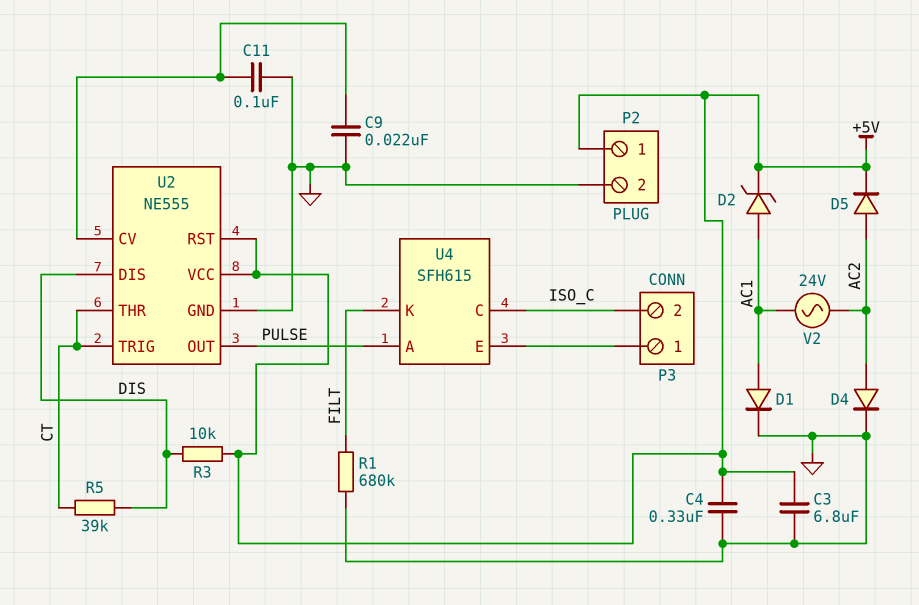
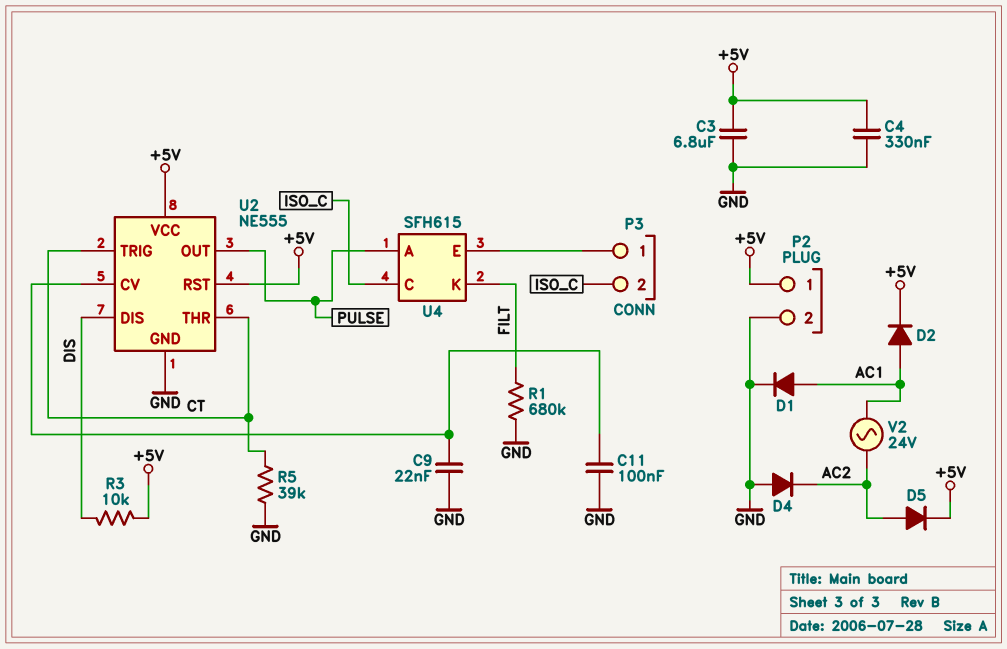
D2: zener (A AC1, K +5V) -> diode (A AC1, K +5V)
D4: diode (A AC2, K GND) -> diode (A GND, K AC2)
R5: 39k (CT, DIS) -> 39k (CT, GND)

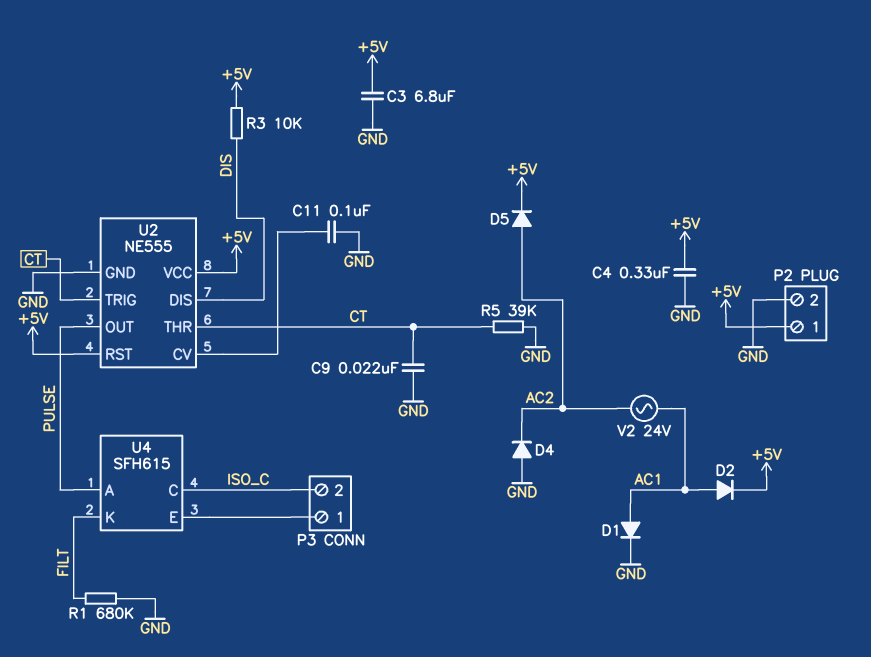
C9: 22nF (GND, U2/CV) -> 22nF (CT, GND)

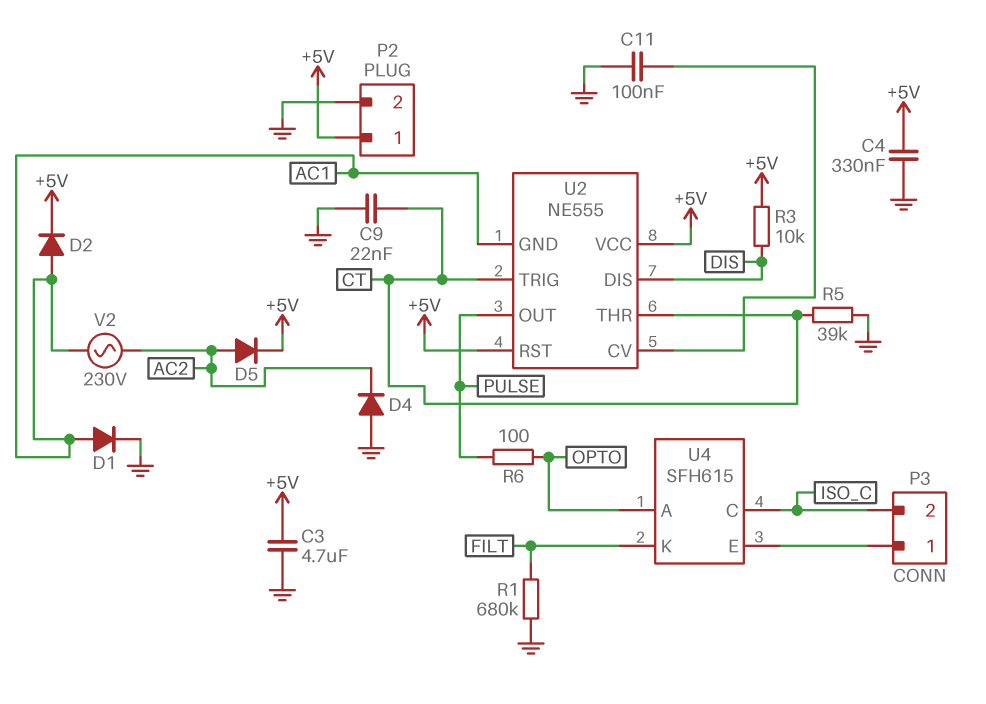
C3: 6.8uF (+5V, GND) -> 4.7uF (+5V, GND)
R6: none -> 100 (OPTO, PULSE)
U2 pin GND: GND -> AC1
U4 pin A: PULSE -> OPTO
V2: AC 24V (AC1, AC2) -> AC 230V (AC1, AC2)

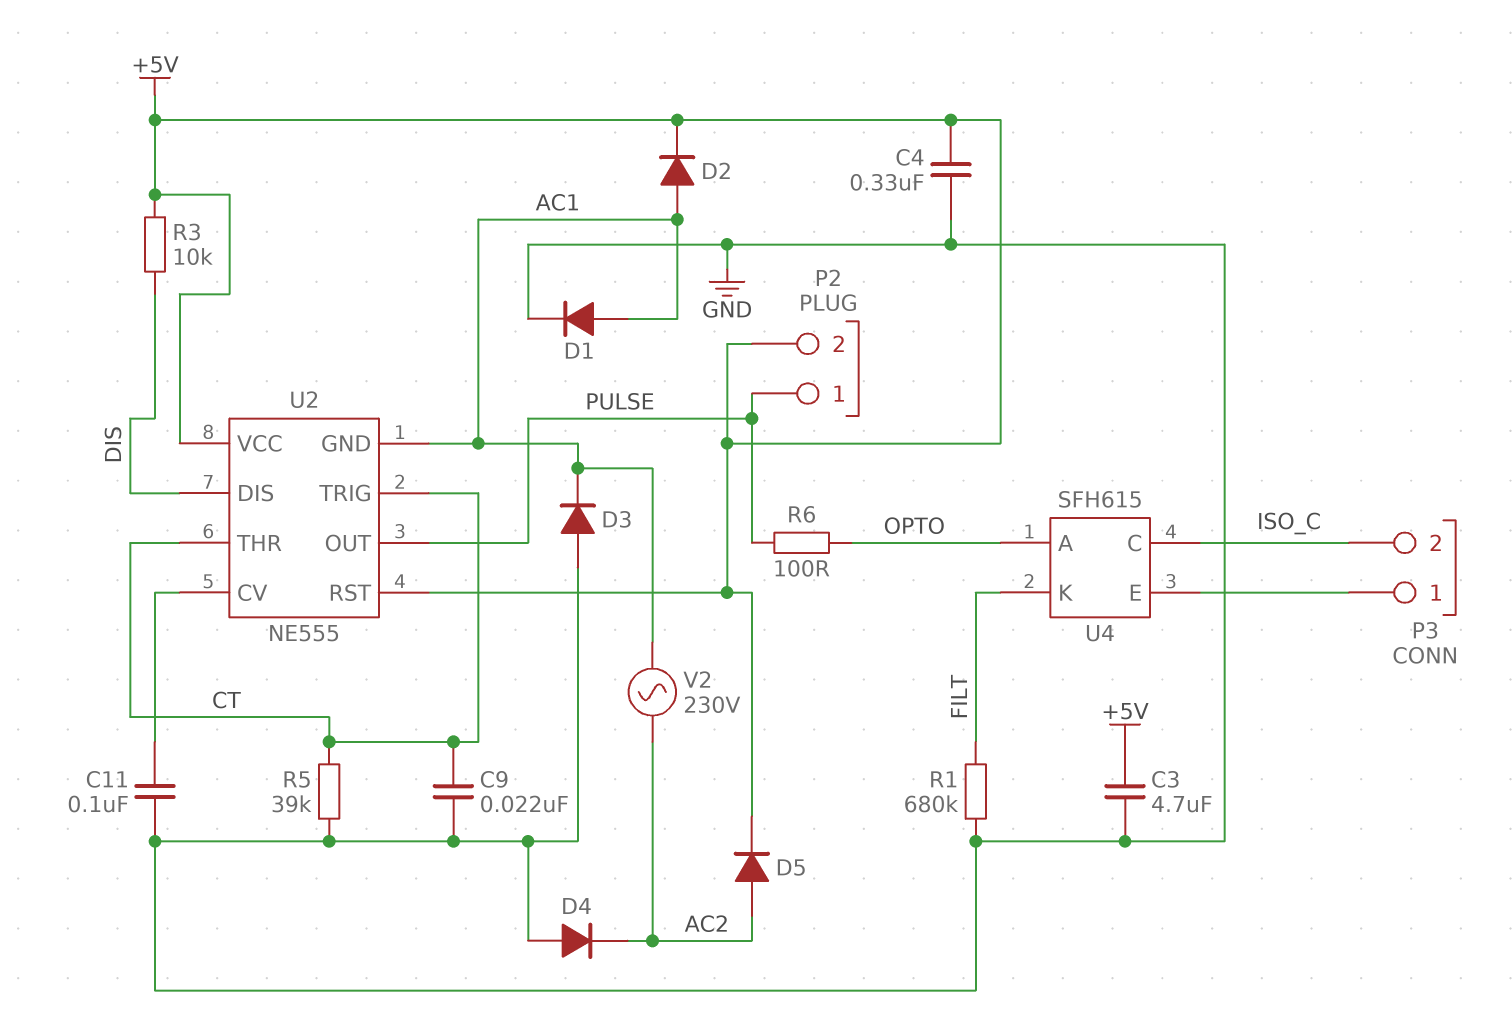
D3: none -> diode (A GND, K AC1)
P2 pin 1: +5V -> PULSE
P2 pin 2: GND -> +5V

